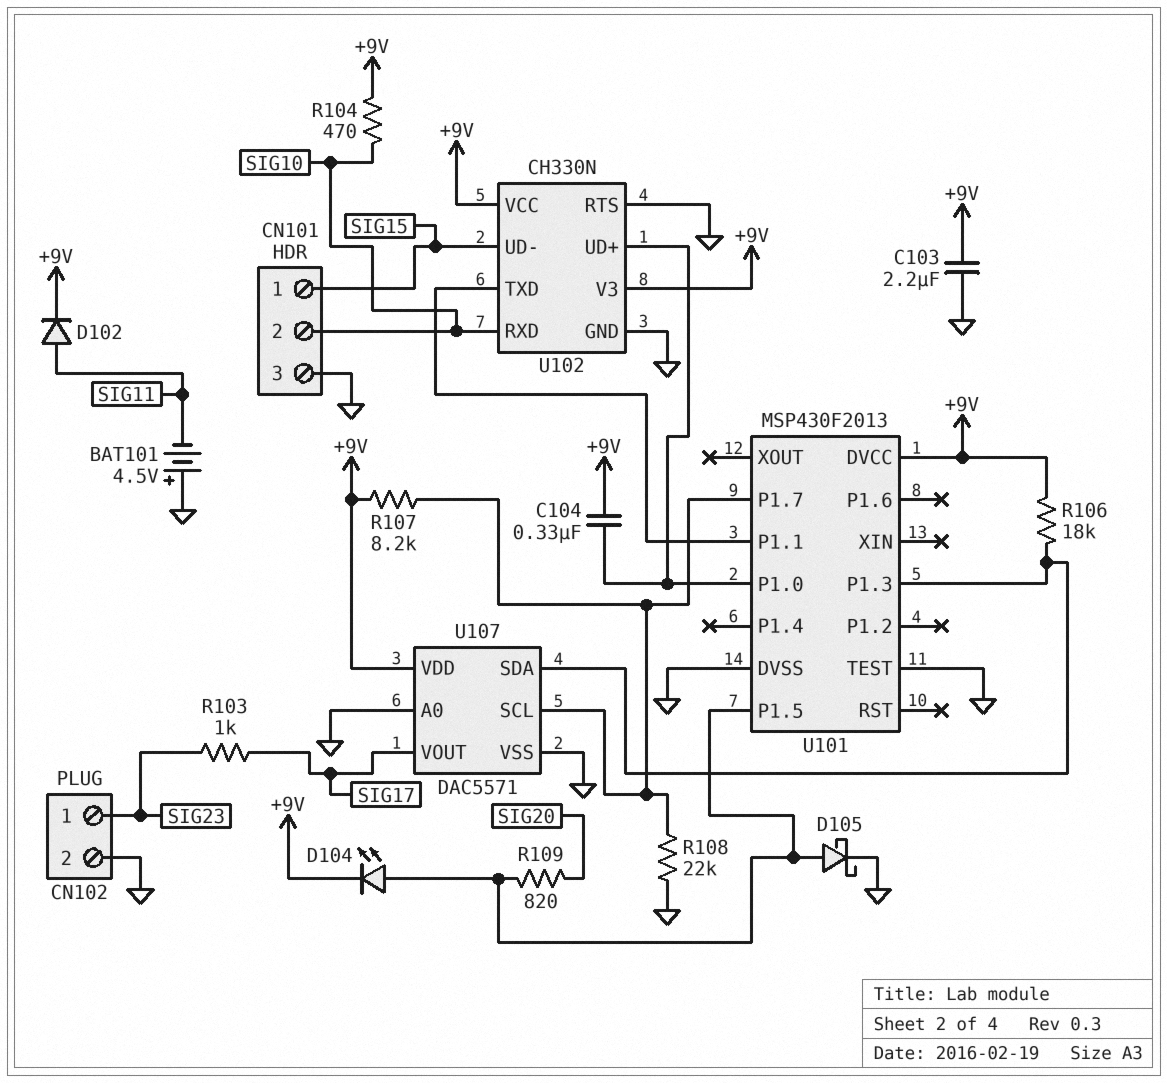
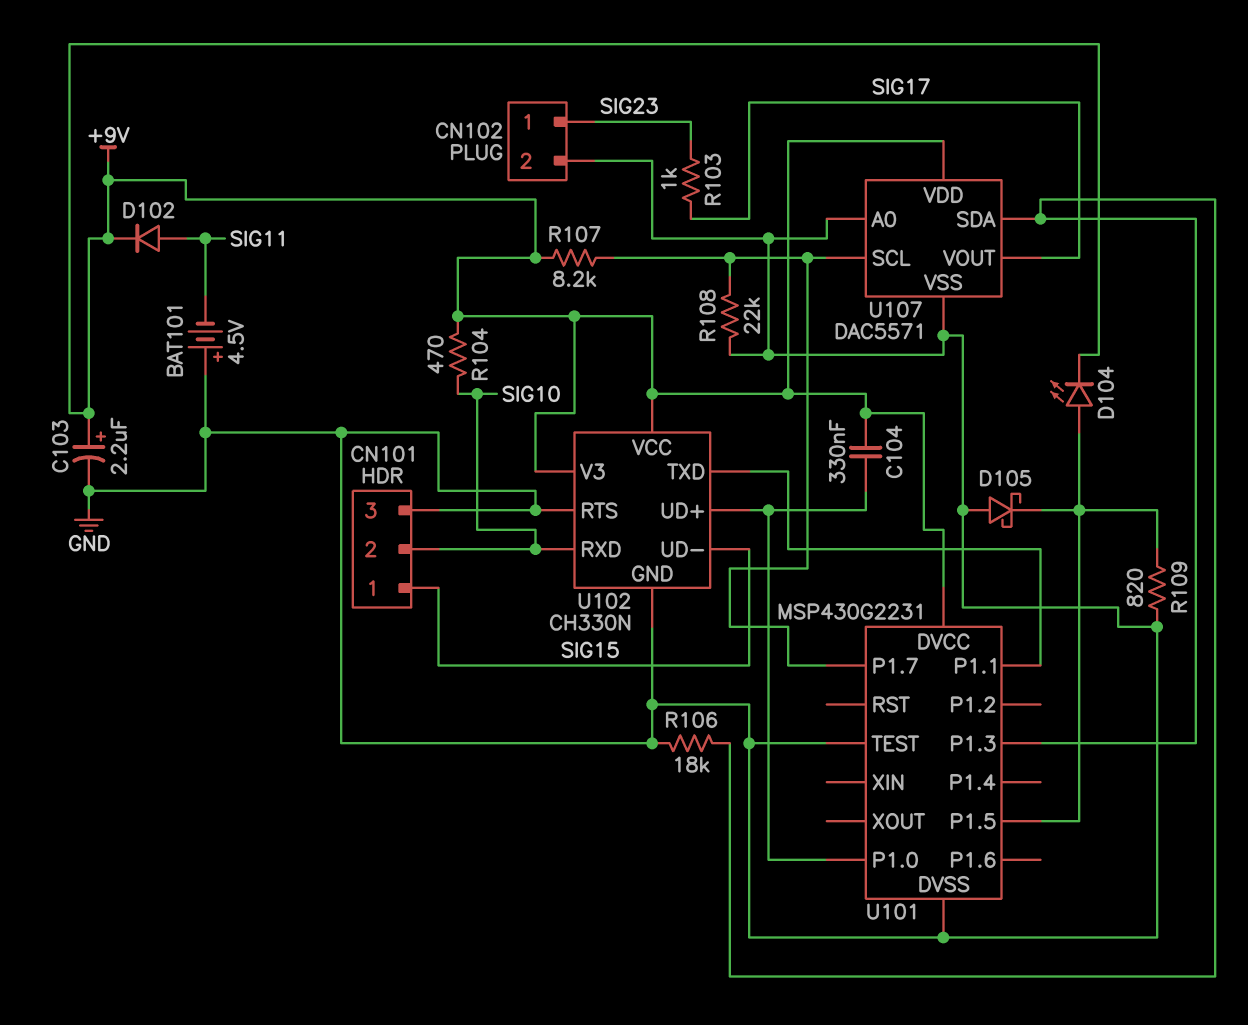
C103: 2.2uF (+9V, GND) -> 2.2uF (plus +9V, minus GND)
D105: schottky (A U101/P1.5, K GND) -> schottky (A GND, K U101/P1.5)
R106: 18k (+9V, U101/P1.3) -> 18k (GND, U101/P1.3)
R109: 820 (SIG20, U101/P1.5) -> 820 (GND, U101/P1.5)
U101: MSP430F2013 -> MSP430G2231

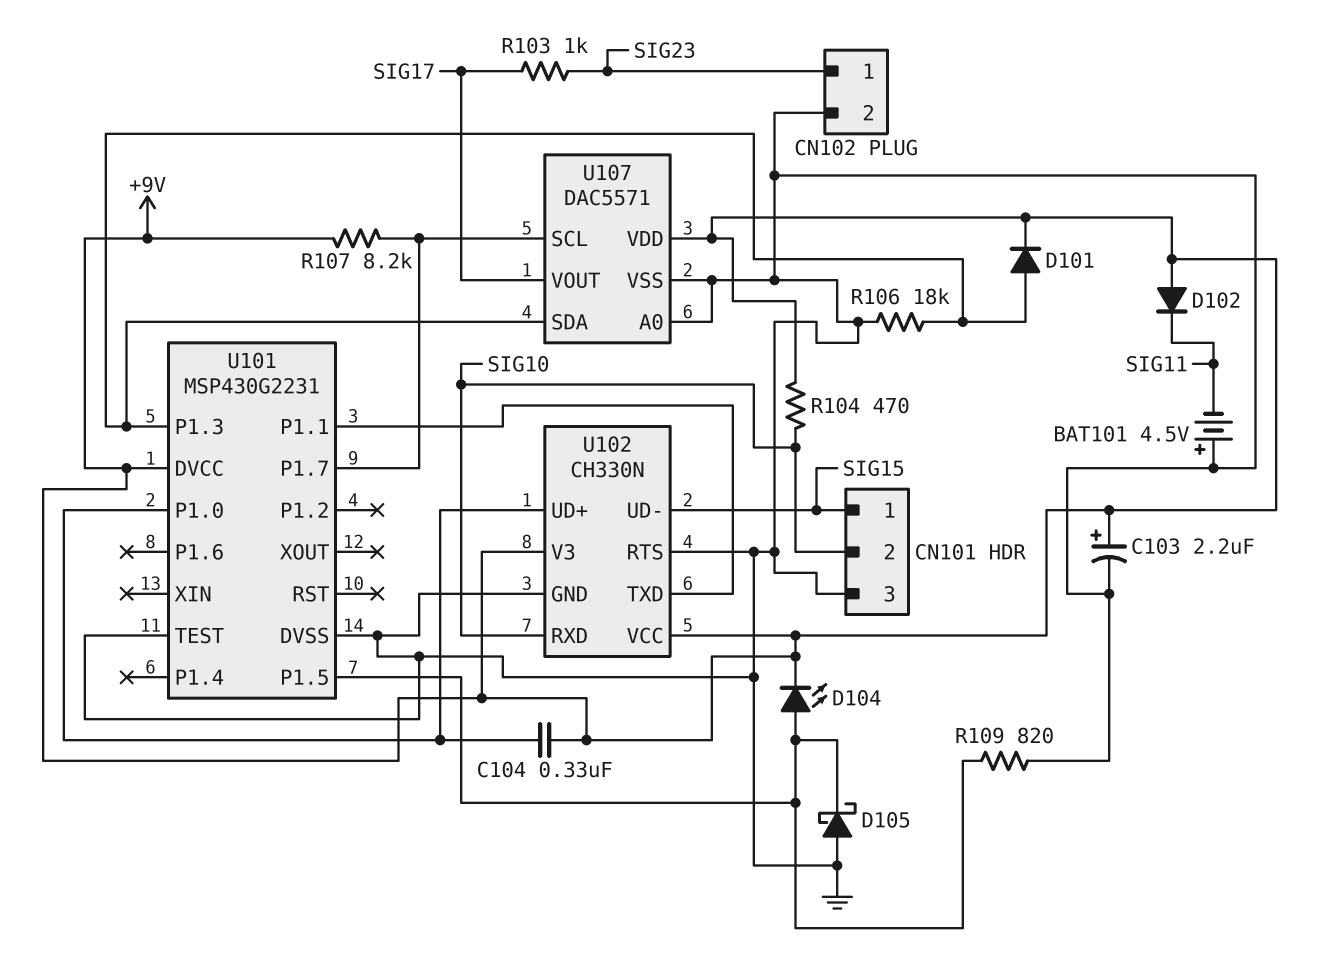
D101: none -> diode (A U101/P1.3, K +9V)
D102: diode (A SIG11, K +9V) -> diode (A +9V, K SIG11)
R108: 22k (GND, U101/P1.7) -> none

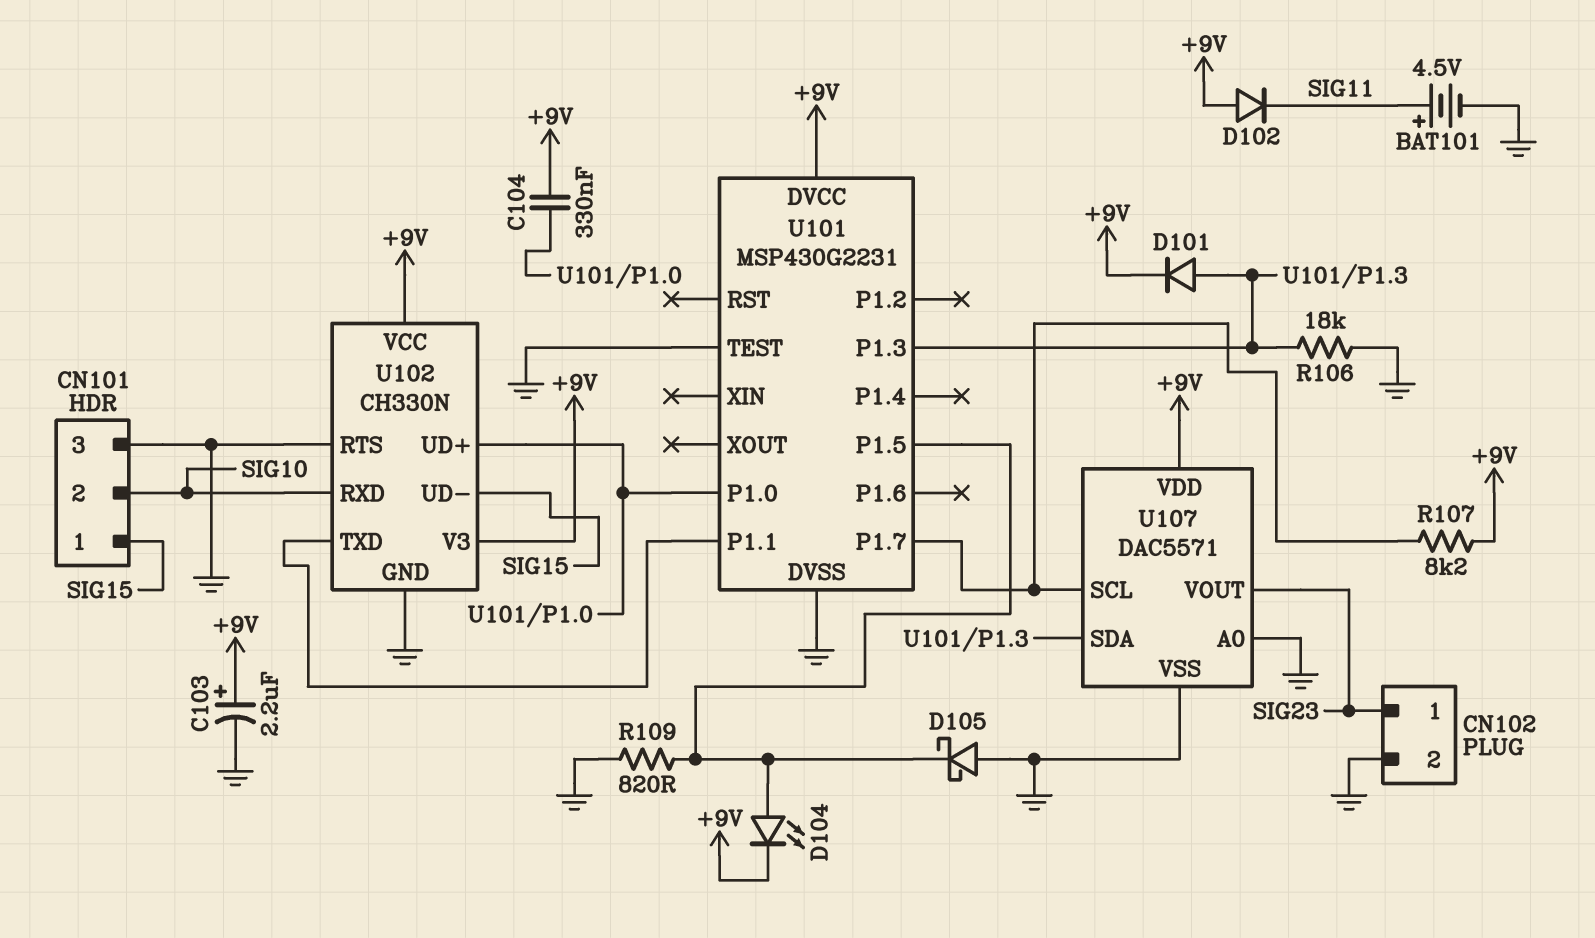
BAT101: 4.5V (plus GND, minus SIG11) -> 4.5V (plus SIG11, minus GND)
R103: 1k (SIG17, SIG23) -> none
R104: 470 (+9V, SIG10) -> none
U107 pin VOUT: SIG17 -> SIG23

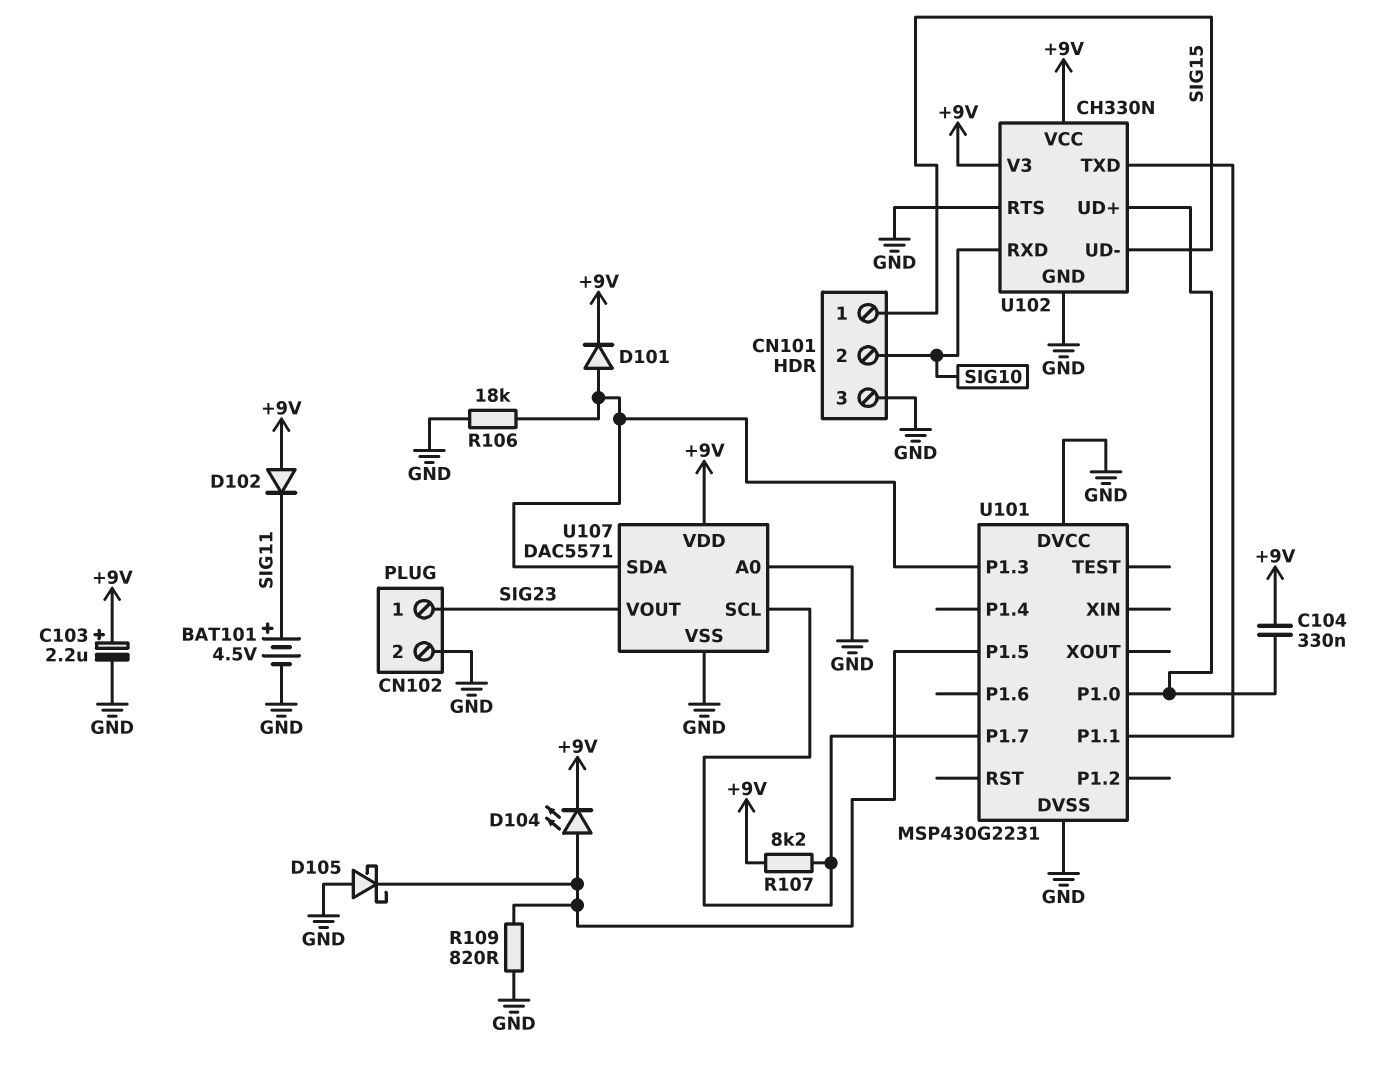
U101 pin DVCC: +9V -> GND
U101 pin TEST: GND -> none

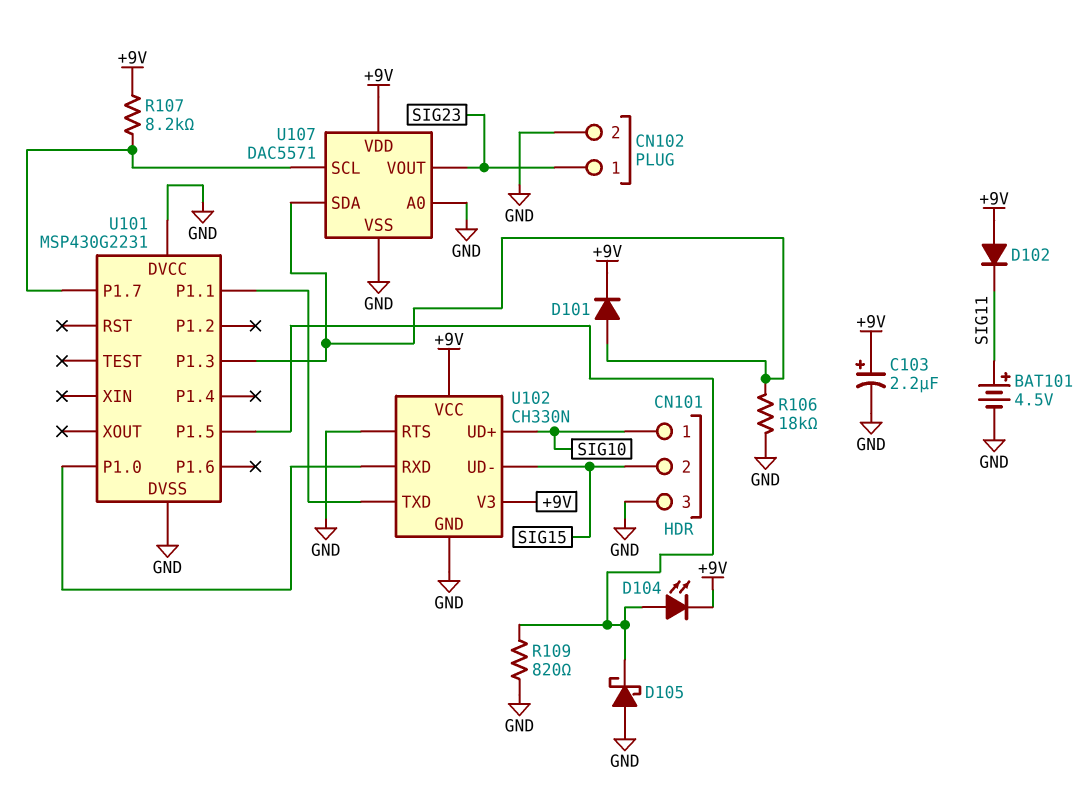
C104: 330nF (+9V, U101/P1.0) -> none
CN101 pin 1: SIG15 -> SIG10
CN101 pin 2: SIG10 -> SIG15
U102 pin RXD: SIG10 -> U101/P1.0
U102 pin UD+: U101/P1.0 -> SIG10

